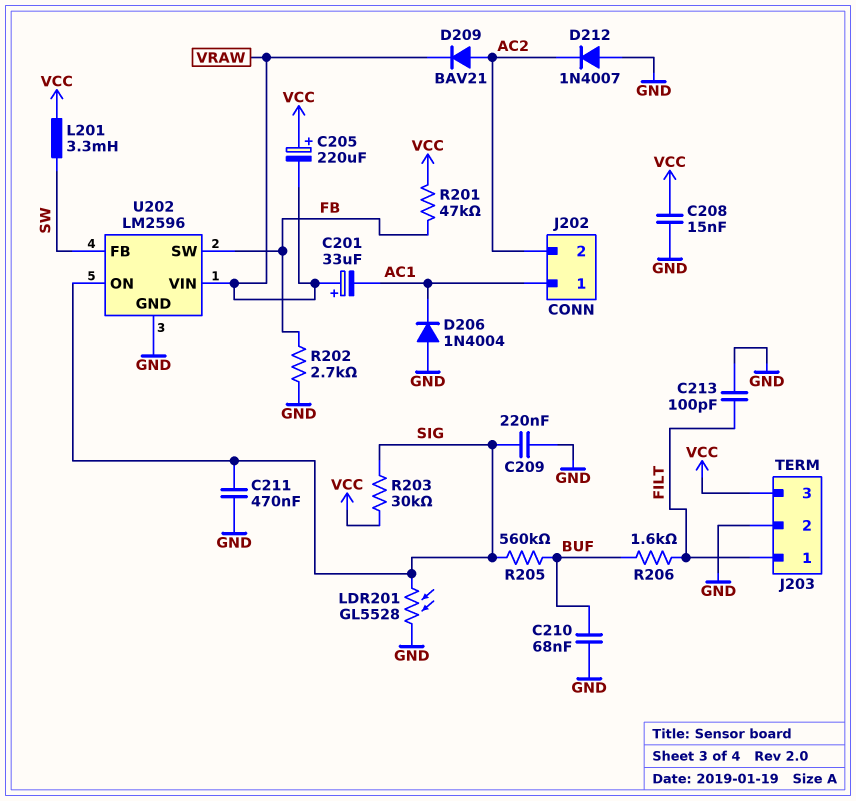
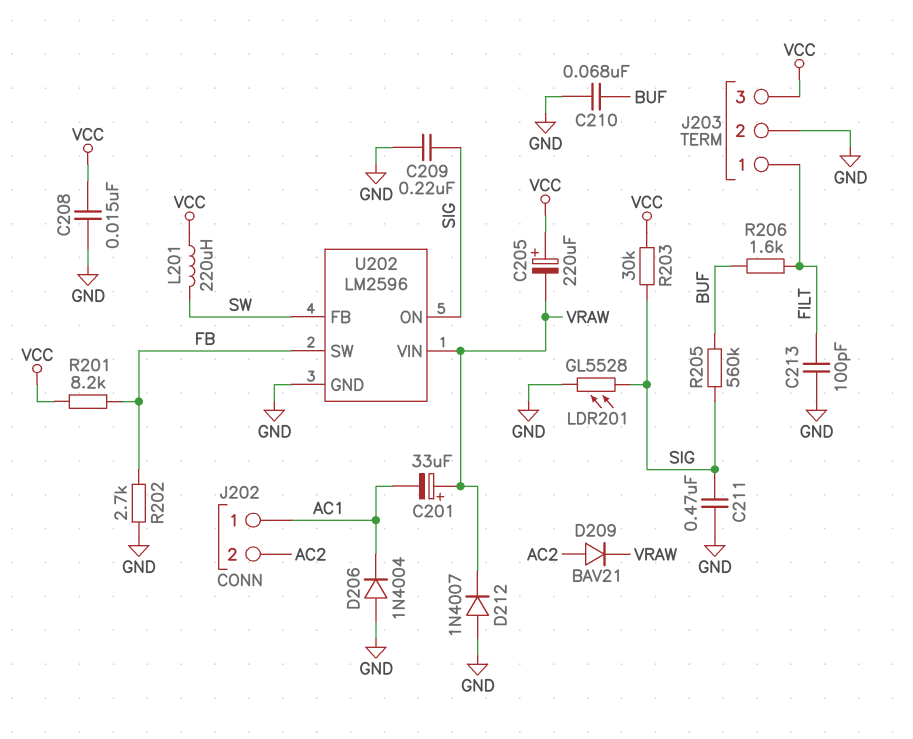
D212: diode 1N4007 (A GND, K AC2) -> diode 1N4007 (A GND, K VRAW)
L201: 3.3mH (SW, VCC) -> 220uH (SW, VCC)
R201: 47k (FB, VCC) -> 8.2k (FB, VCC)

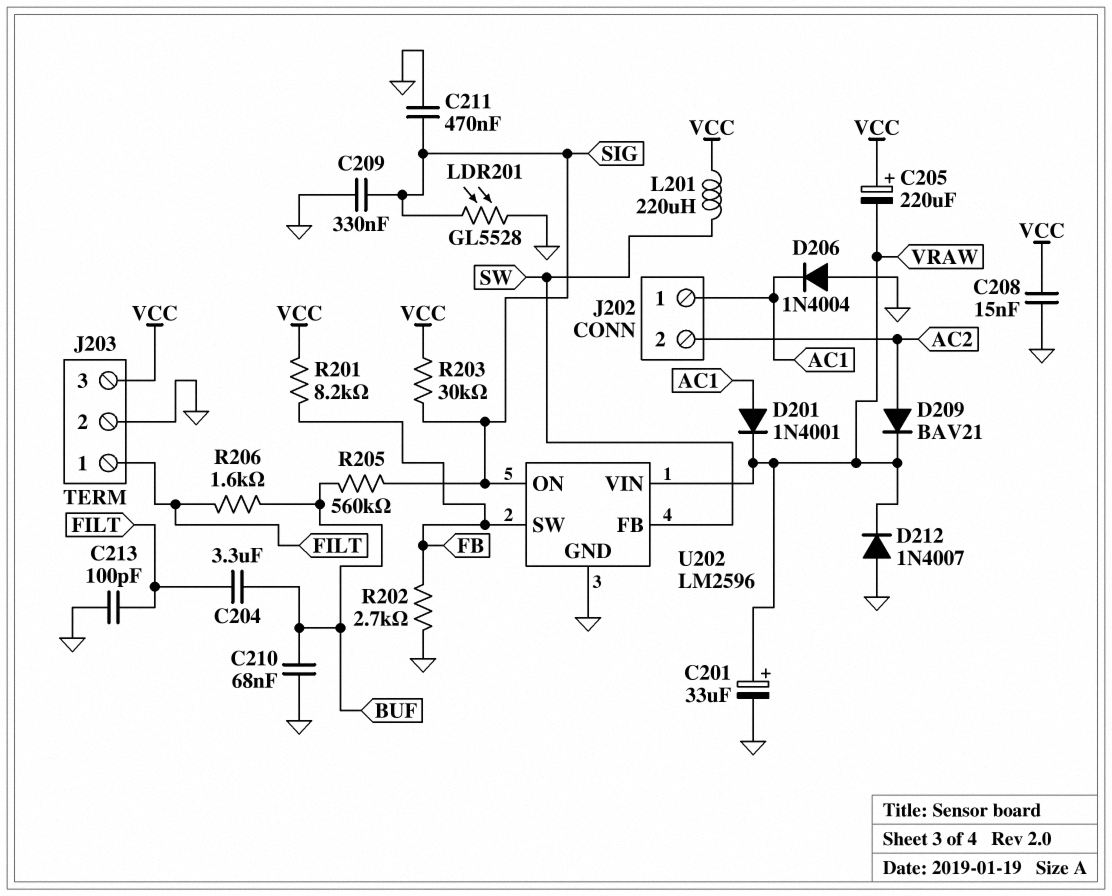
C201: 33uF (plus VRAW, minus AC1) -> 33uF (plus VRAW, minus GND)
C204: none -> 3.3uF (BUF, FILT)
C209: 220nF (GND, SIG) -> 330nF (GND, SIG)
D201: none -> diode 1N4001 (A AC1, K VRAW)

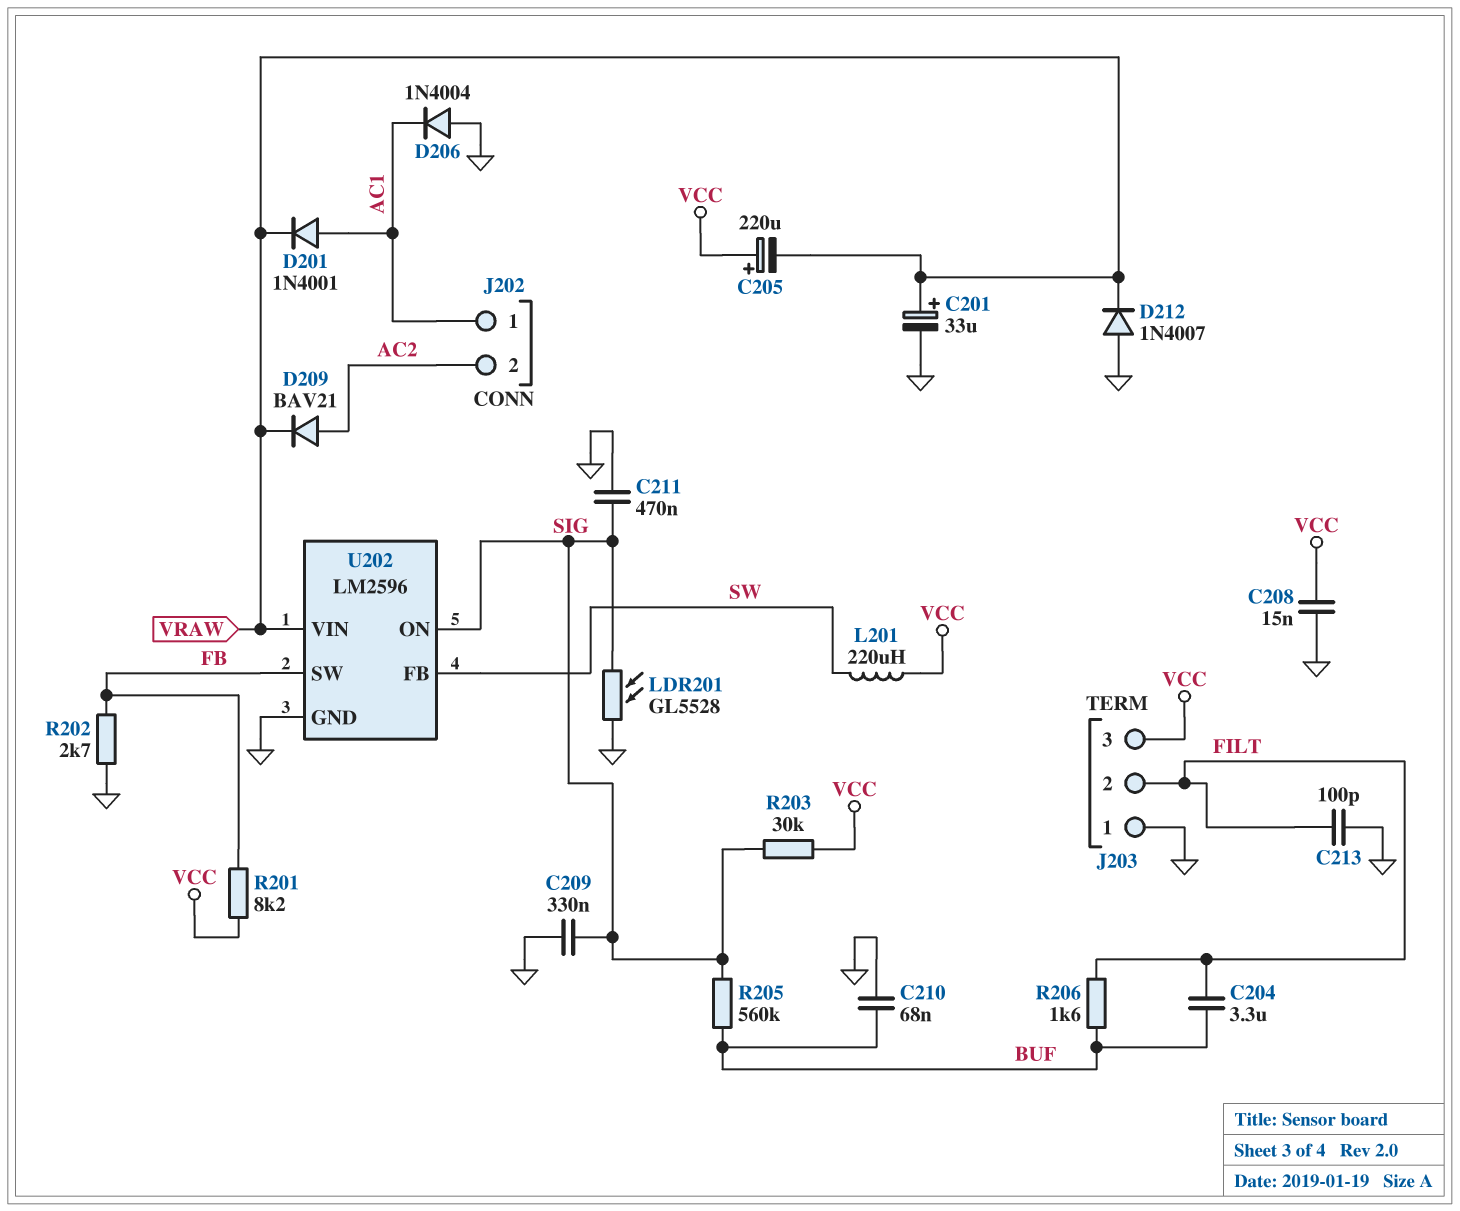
J203 pin 1: FILT -> GND
J203 pin 2: GND -> FILT

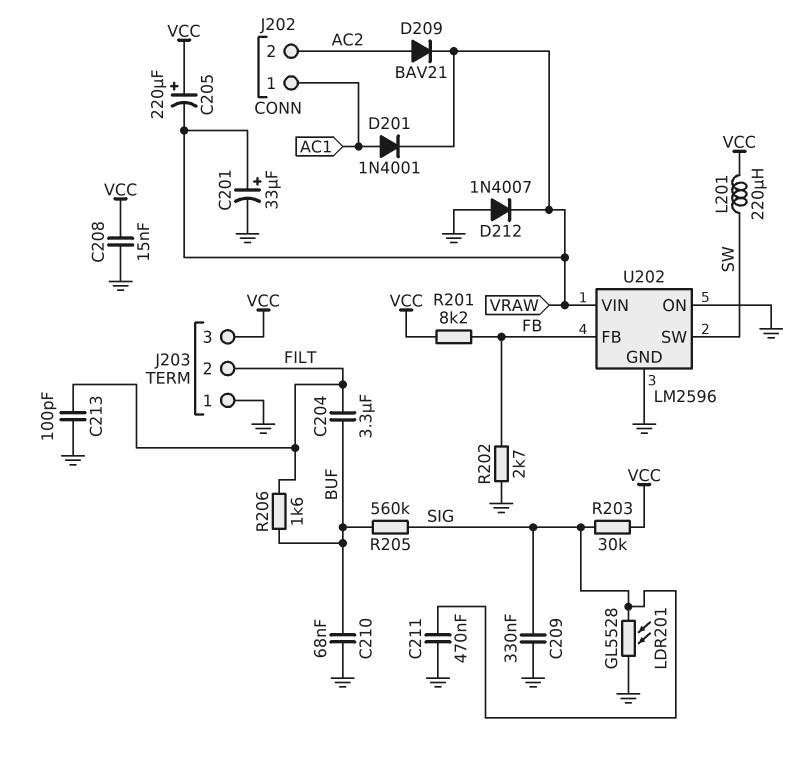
D206: diode 1N4004 (A GND, K AC1) -> none
U202 pin FB: SW -> FB
U202 pin ON: SIG -> GND
U202 pin SW: FB -> SW

